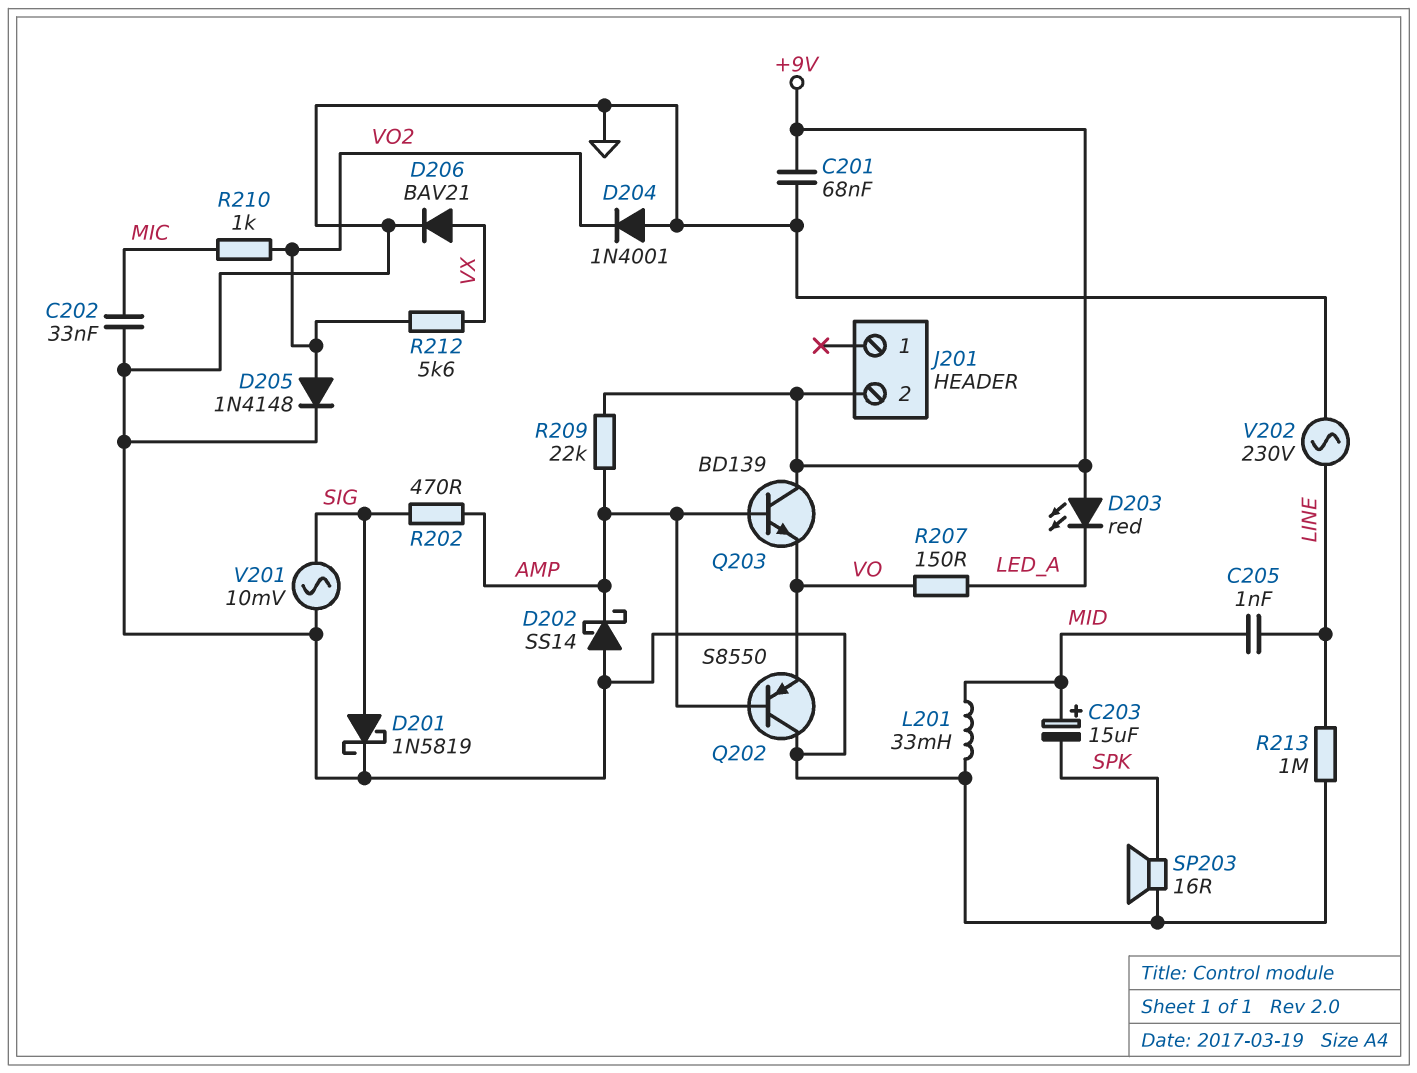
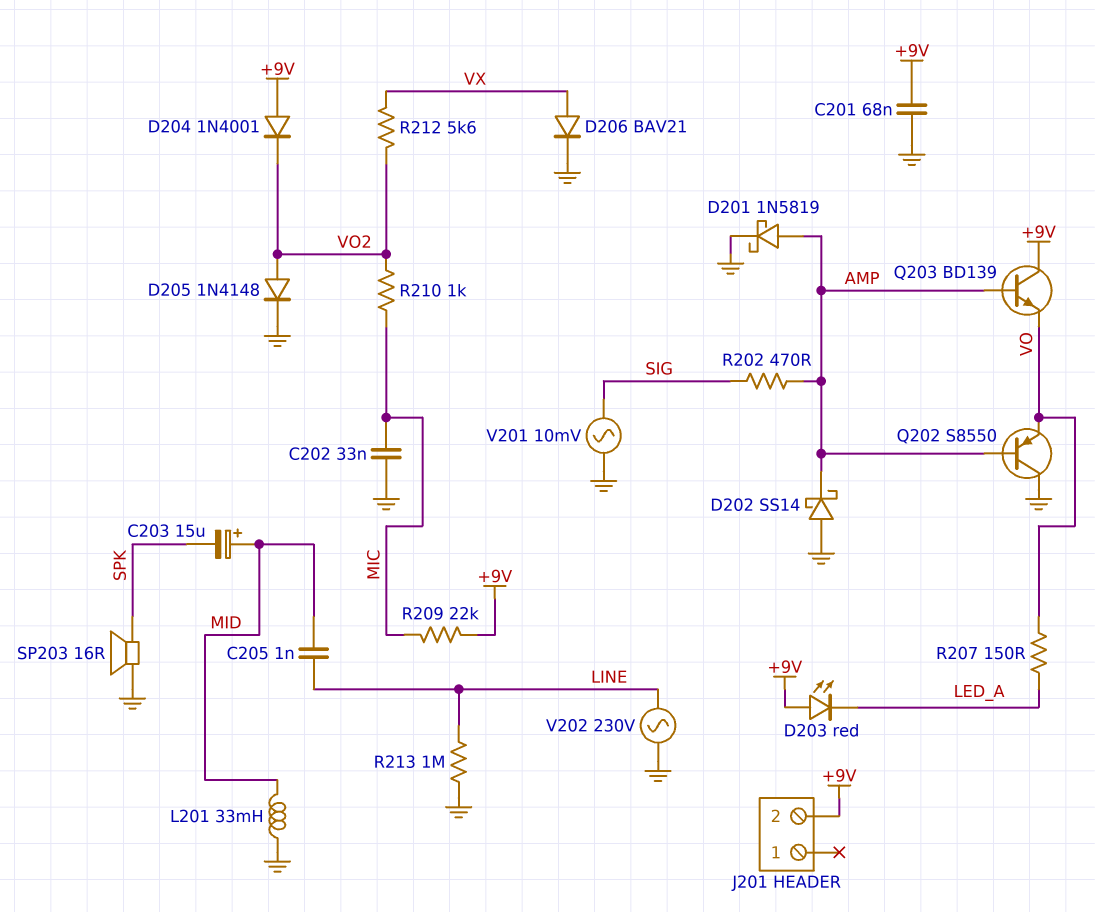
D201: schottky 1N5819 (A SIG, K GND) -> schottky 1N5819 (A AMP, K GND)
D204: diode 1N4001 (A GND, K VO2) -> diode 1N4001 (A +9V, K VO2)
R209: 22k (+9V, AMP) -> 22k (+9V, MIC)

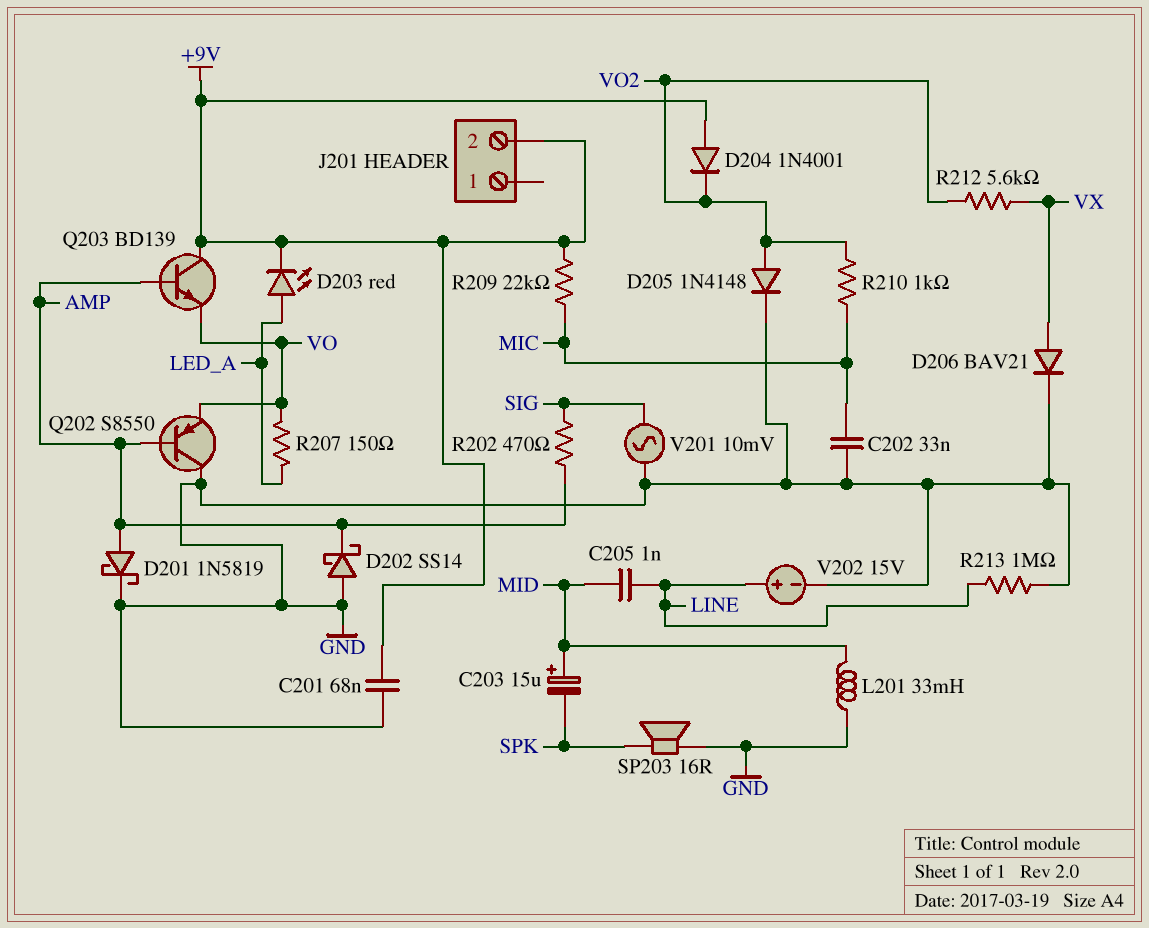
D203: LED red (A +9V, K LED_A) -> LED red (A LED_A, K +9V)
V202: AC 230V (GND, LINE) -> 15V (plus LINE, minus GND)

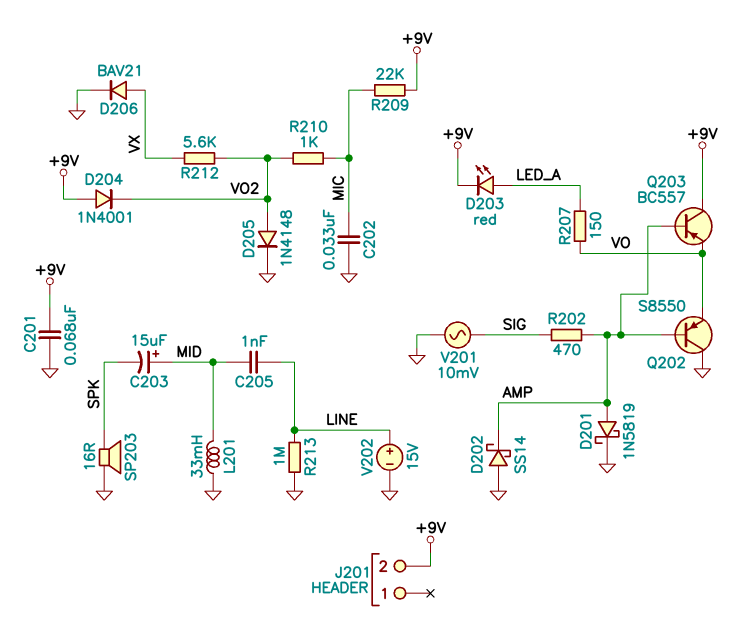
Q203: NPN BD139 (B AMP, C +9V, E VO) -> PNP BC557 (B AMP, C +9V, E VO)

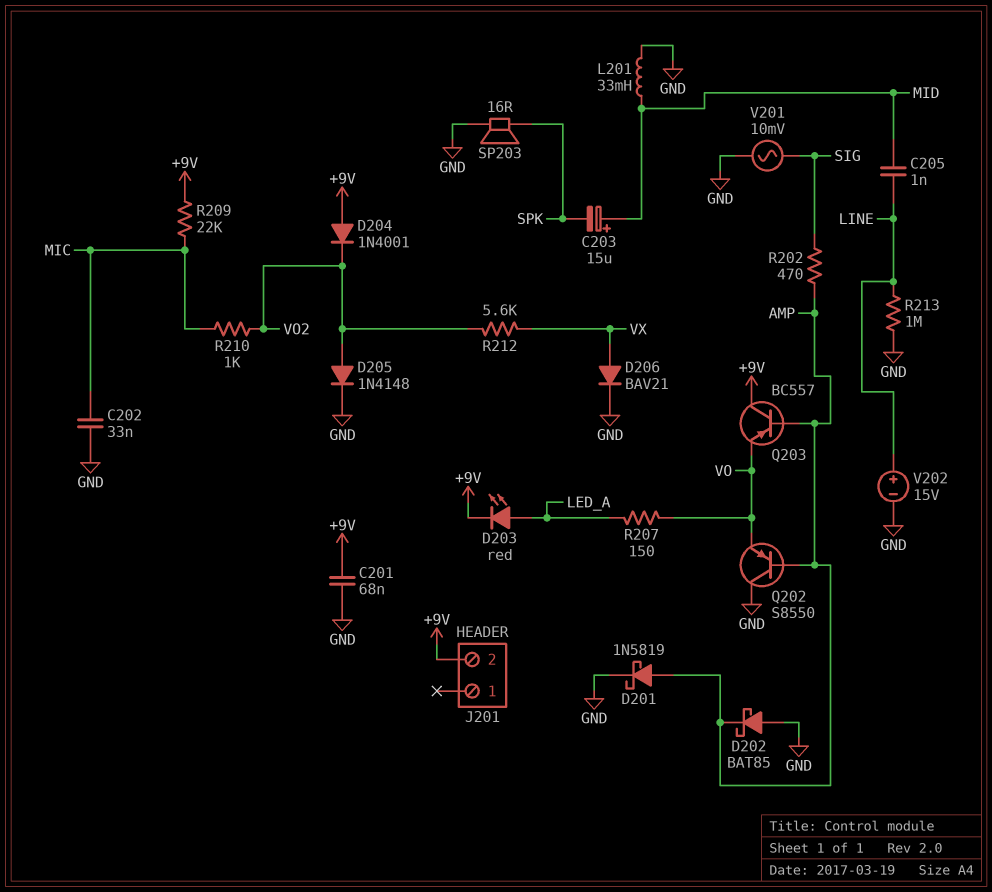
D202: schottky SS14 (A GND, K AMP) -> schottky BAT85 (A GND, K AMP)

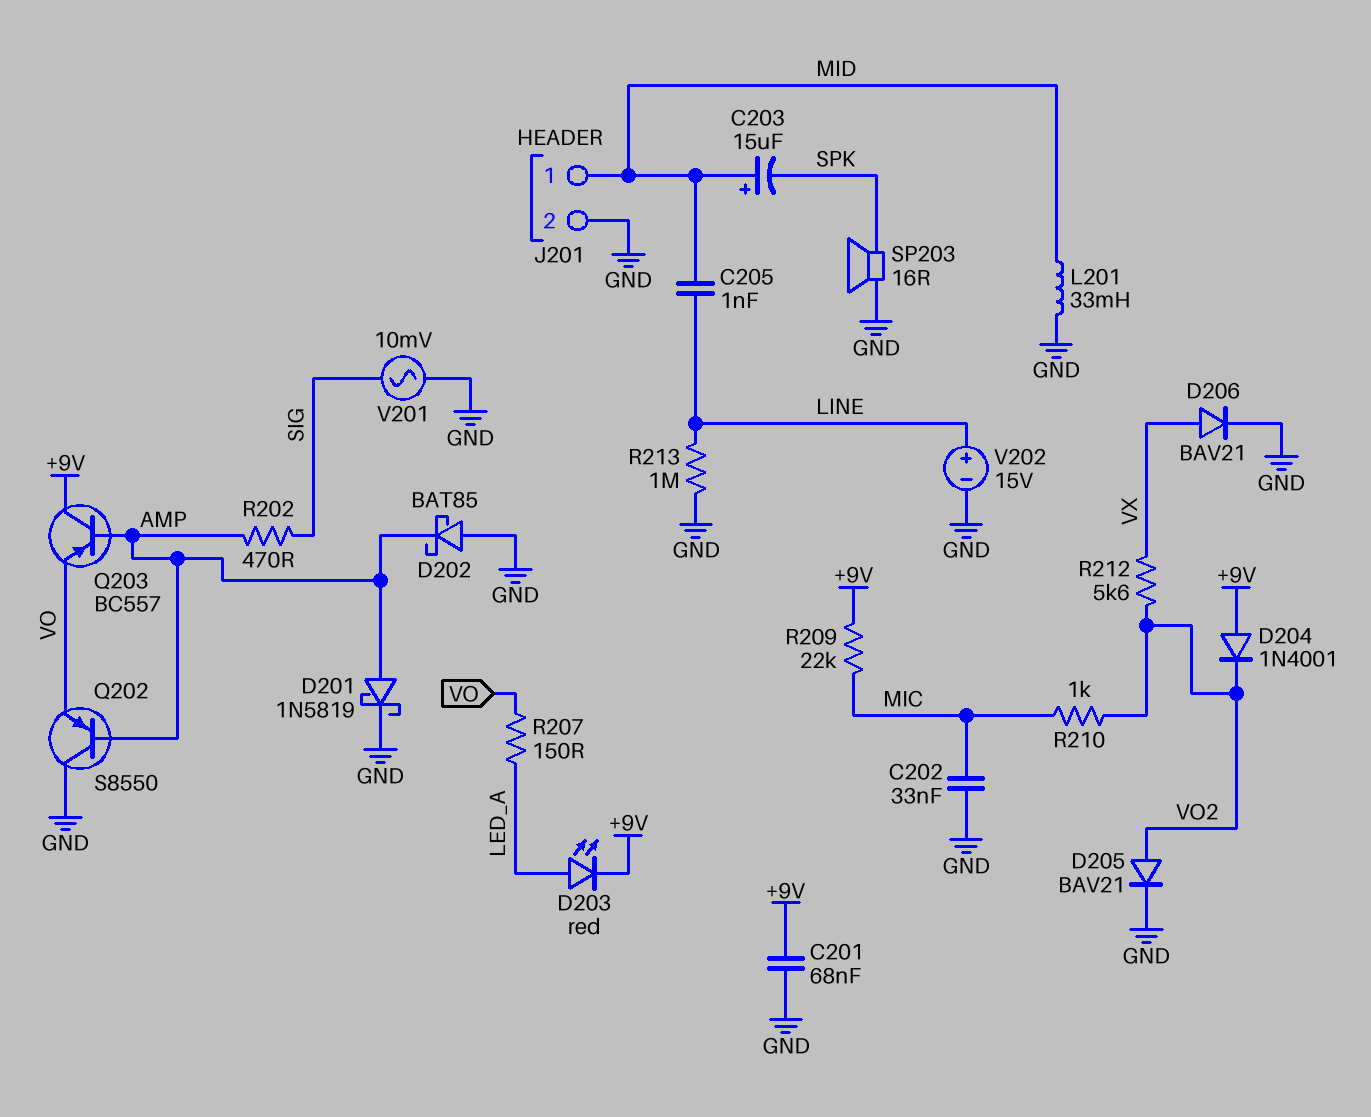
D205: diode 1N4148 (A VO2, K GND) -> diode BAV21 (A VO2, K GND)
J201 pin 1: none -> MID
J201 pin 2: +9V -> GND

